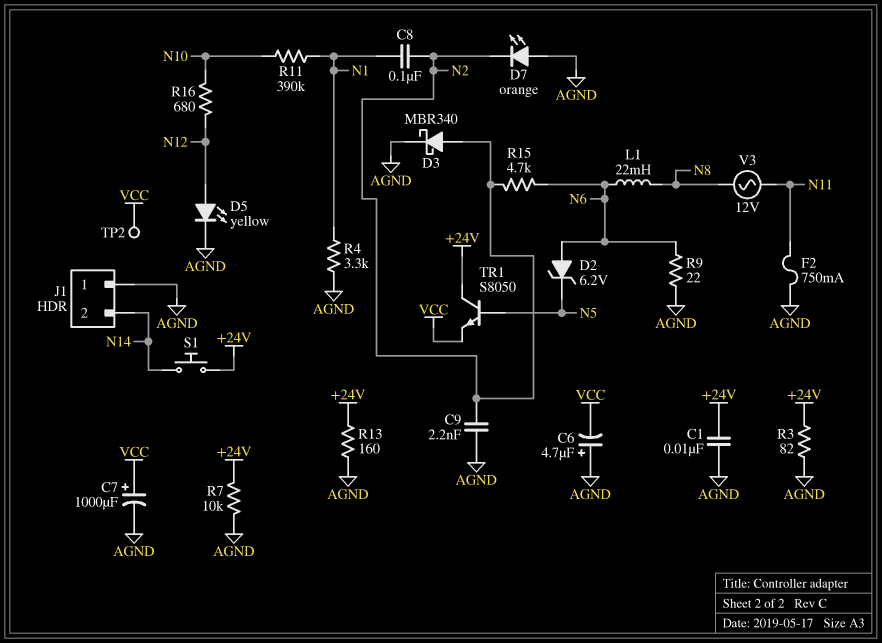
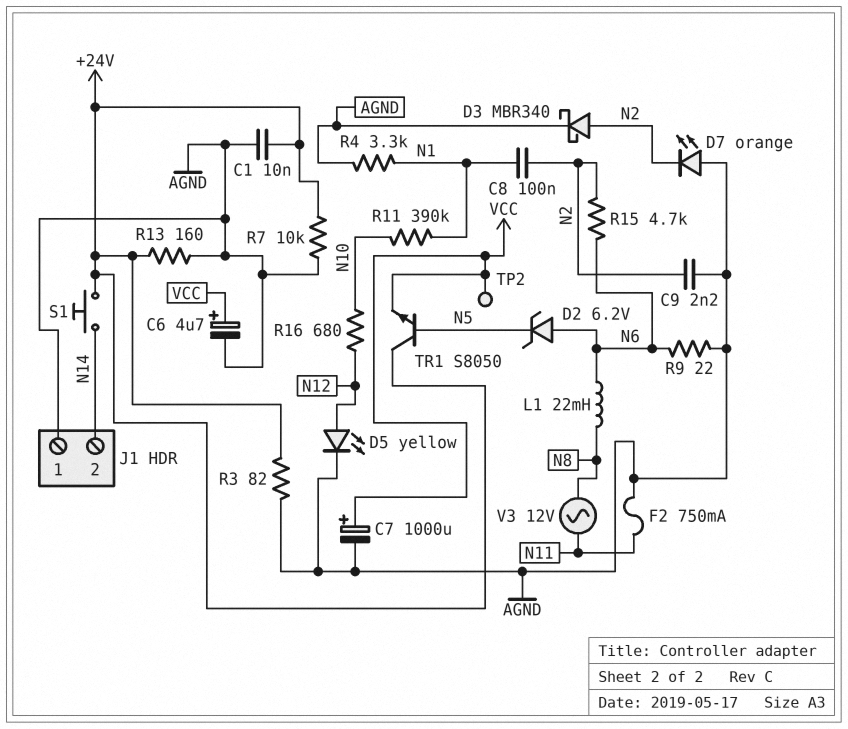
C6: 4.7uF (plus AGND, minus VCC) -> 4.7uF (plus VCC, minus AGND)

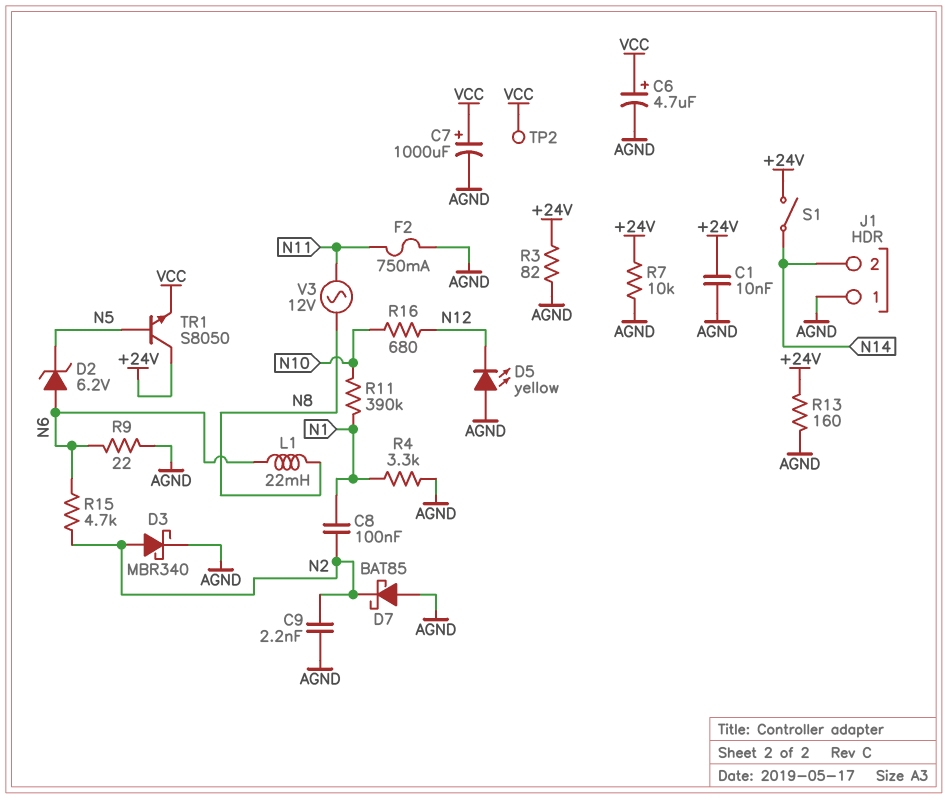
D5: LED yellow (A N12, K AGND) -> LED yellow (A AGND, K N12)
D7: LED orange (A AGND, K N2) -> schottky BAT85 (A AGND, K N2)
S1: button (+24V, N14) -> switch (+24V, N14)

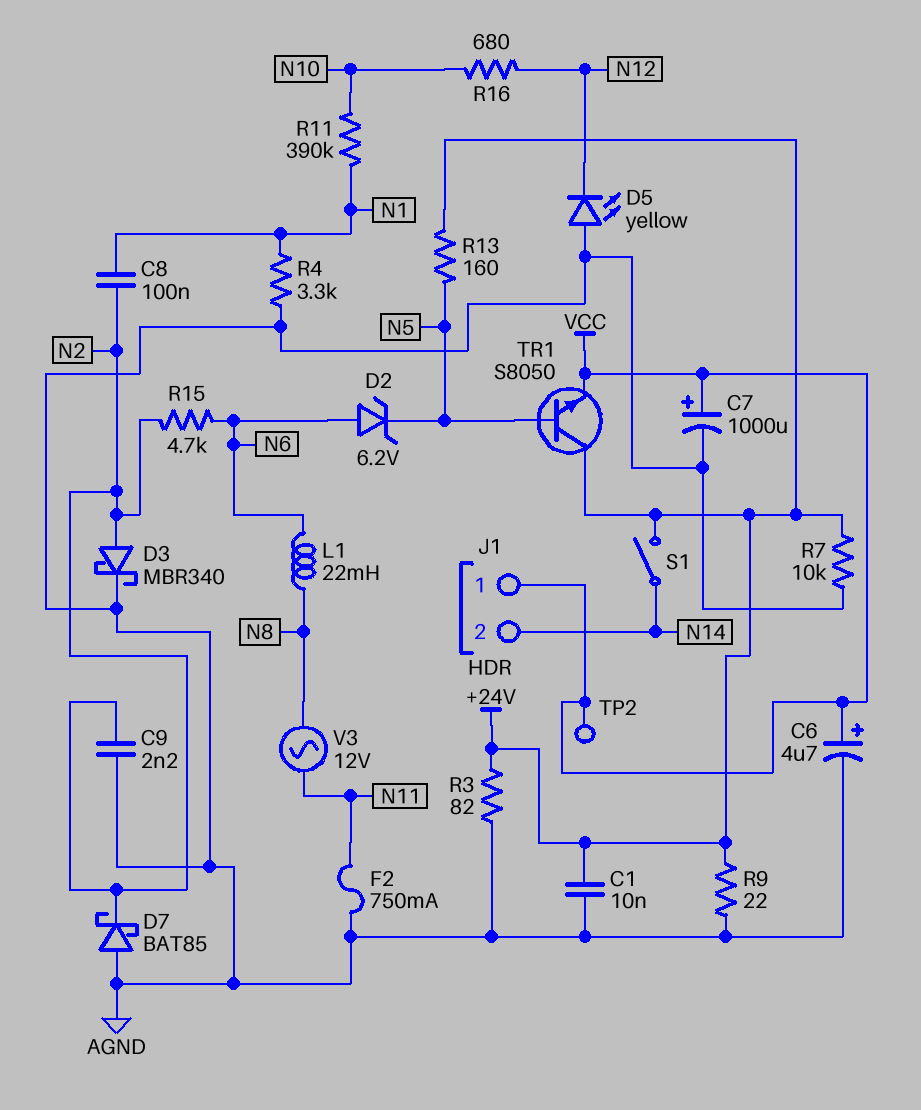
J1 pin 1: AGND -> VCC
R9: 22 (AGND, N6) -> 22 (+24V, AGND)
R13: 160 (+24V, AGND) -> 160 (+24V, N5)

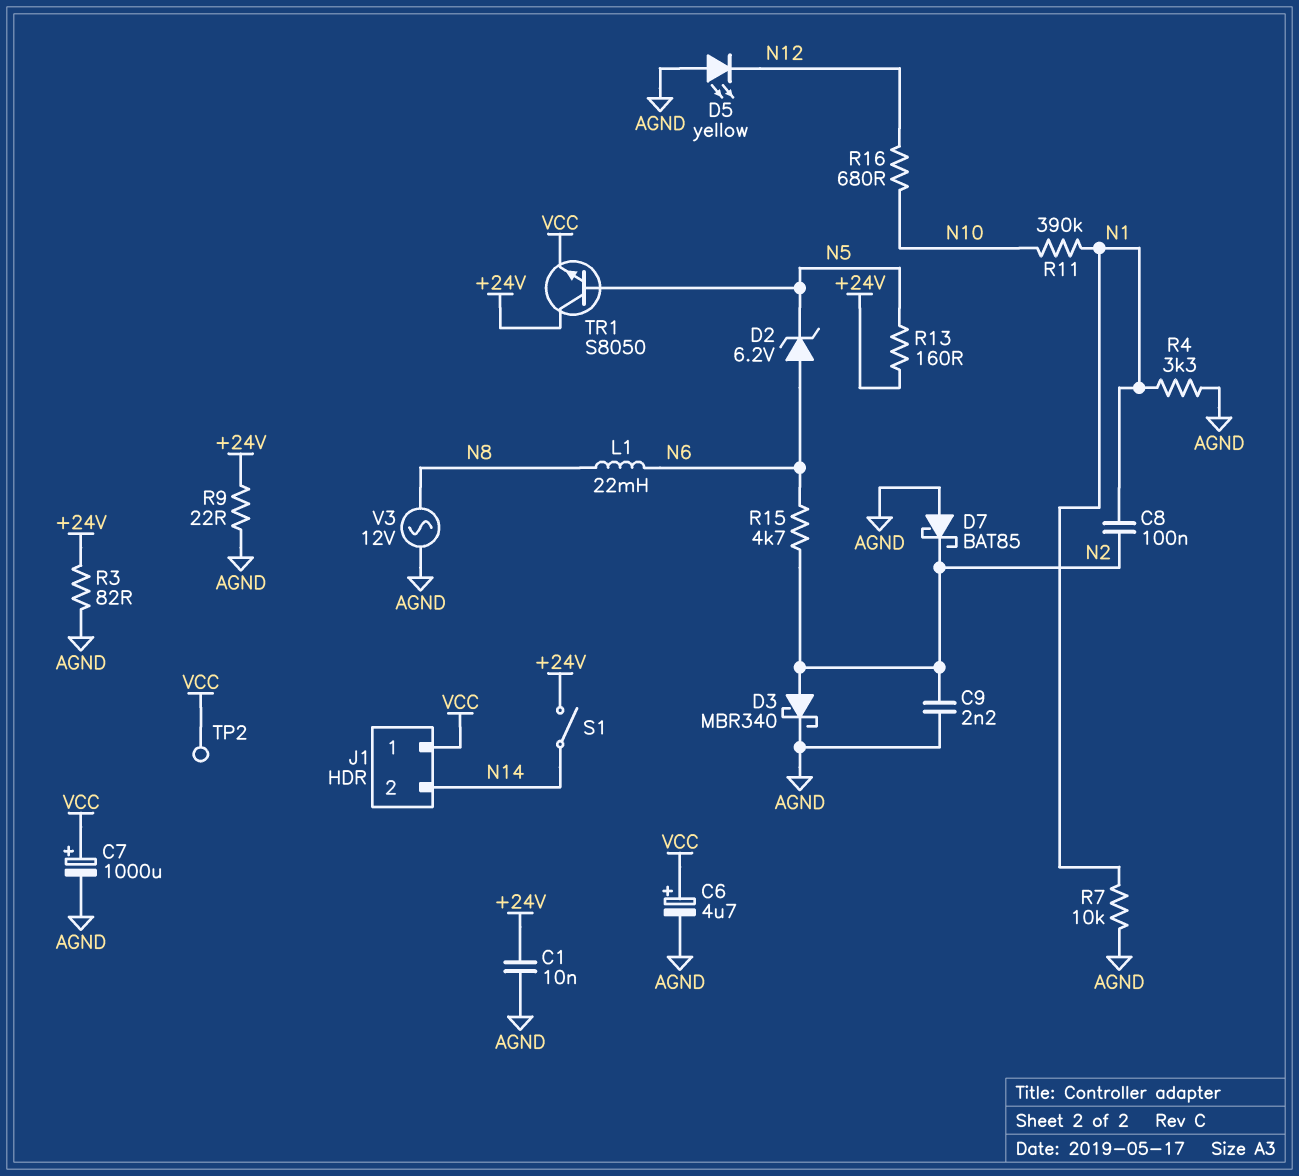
F2: 750mA (AGND, N11) -> none
R7: 10k (+24V, AGND) -> 10k (AGND, N1)
V3: AC 12V (N8, N11) -> AC 12V (AGND, N8)

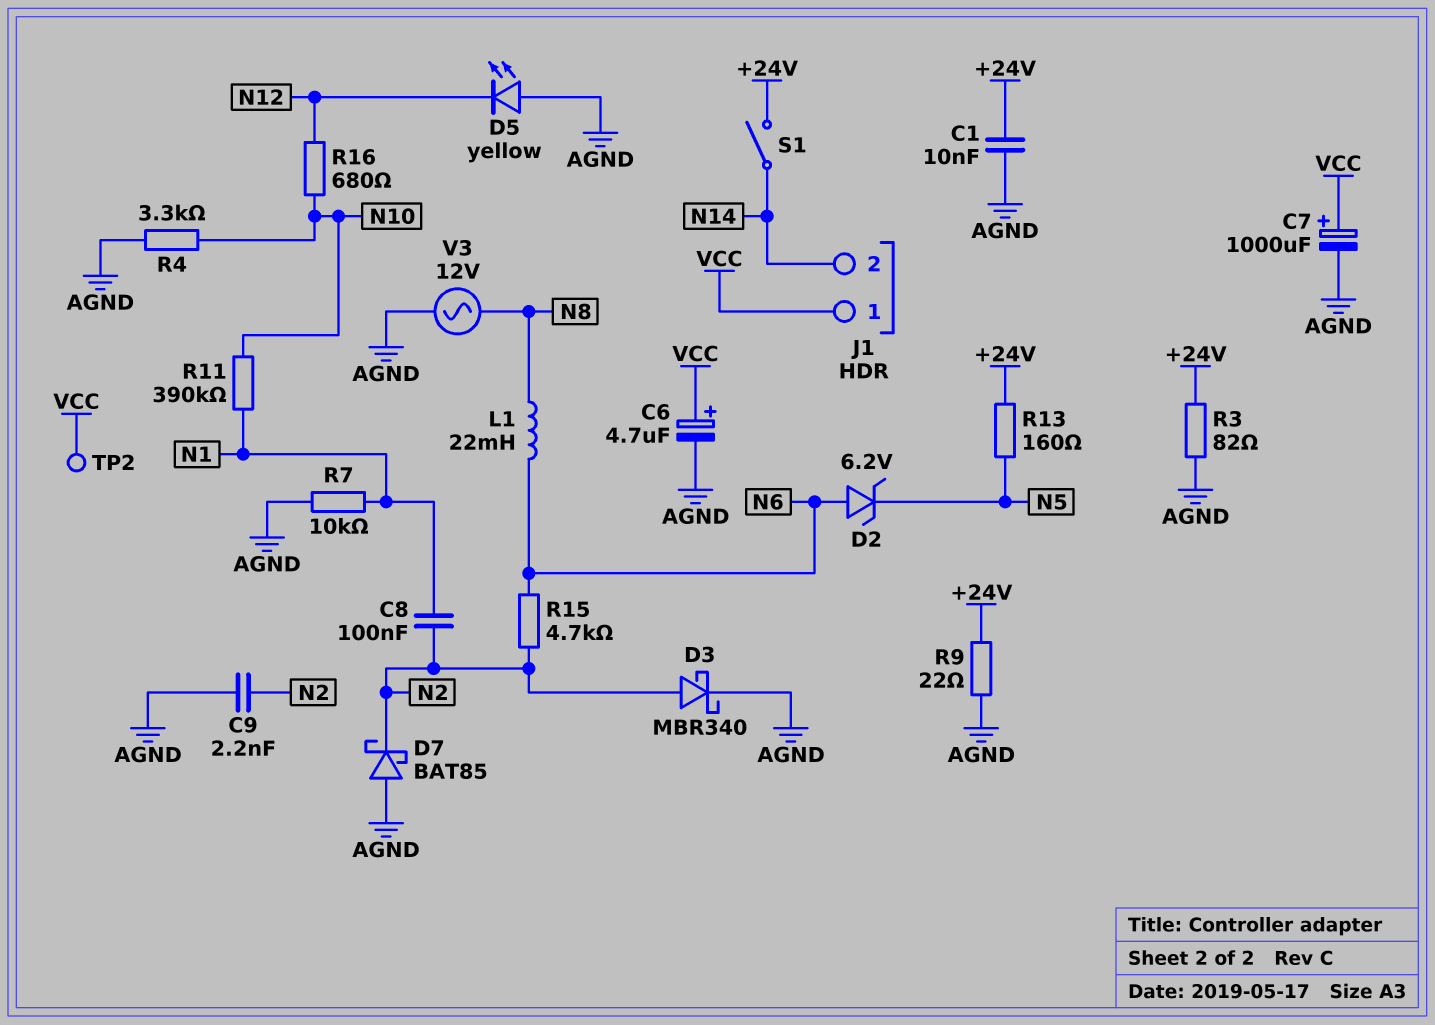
R4: 3.3k (AGND, N1) -> 3.3k (AGND, N10)
TR1: NPN S8050 (B N5, C +24V, E VCC) -> none

